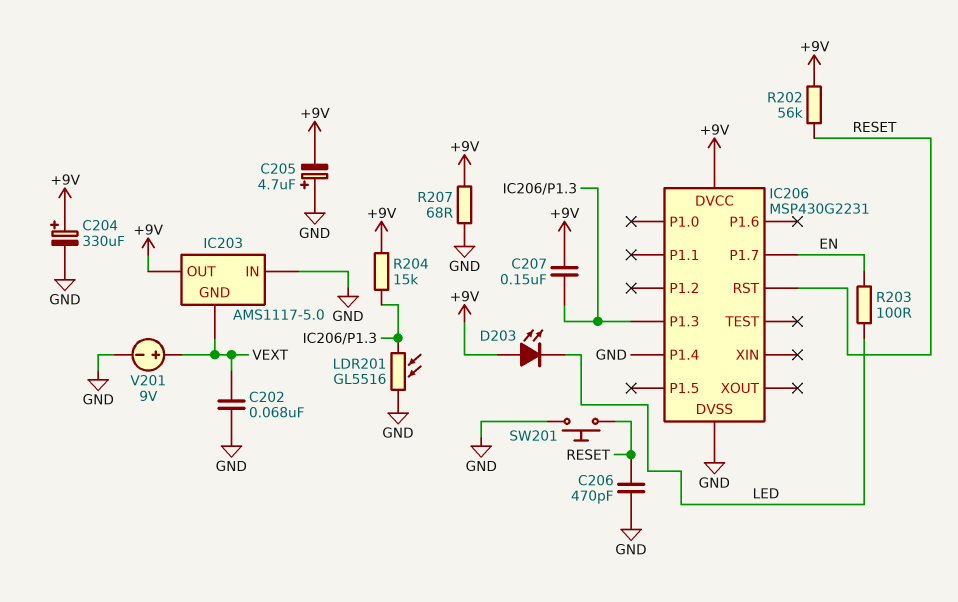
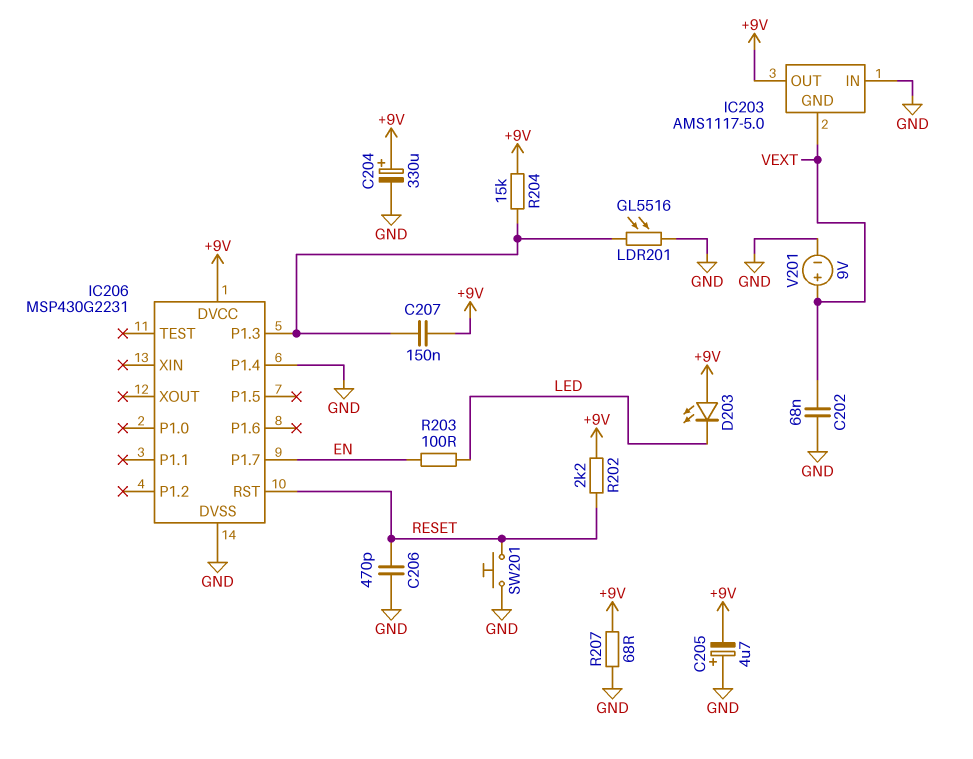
R202: 56k (+9V, RESET) -> 2.2k (+9V, RESET)

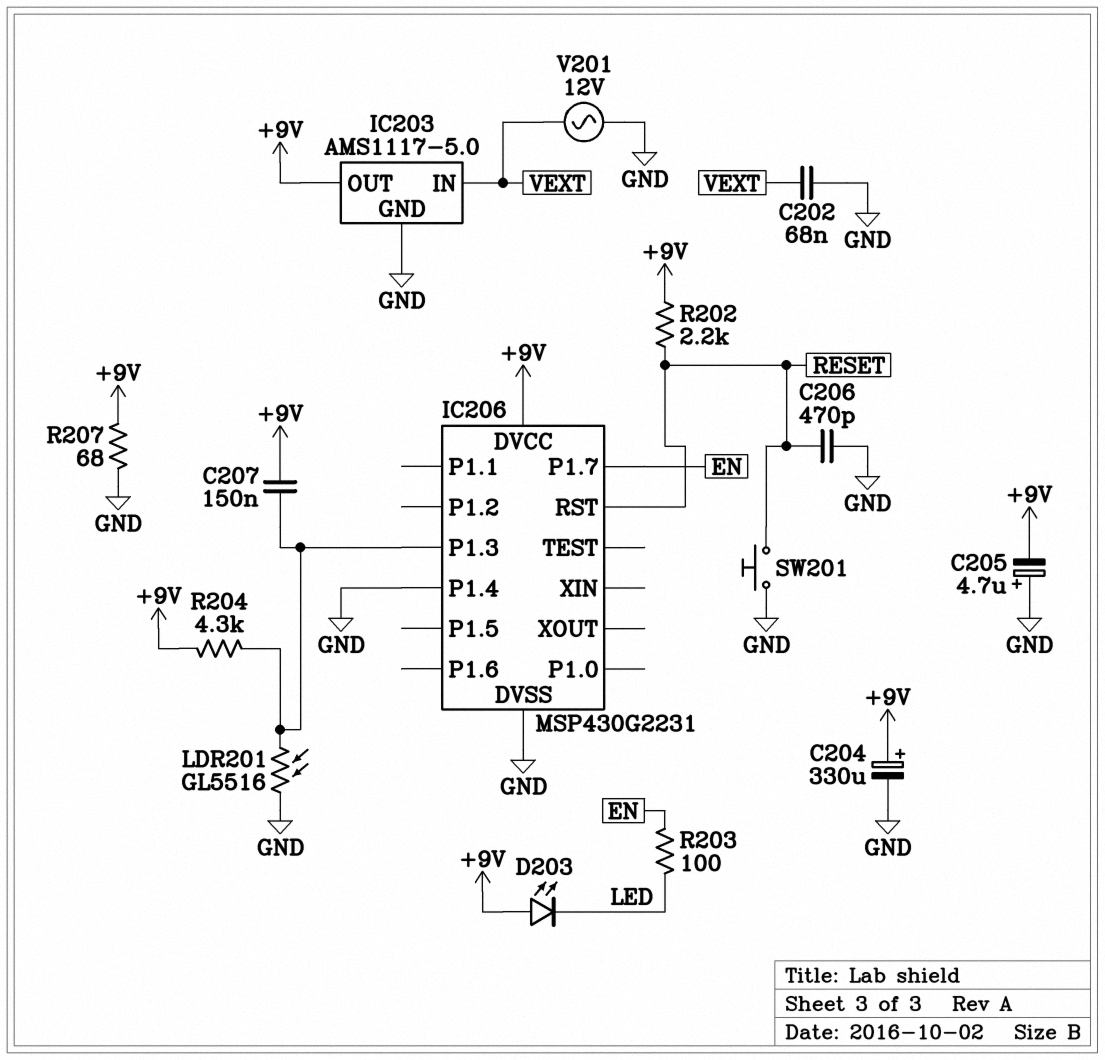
IC203 pin GND: VEXT -> GND
IC203 pin IN: GND -> VEXT
R204: 15k (+9V, IC206/P1.3) -> 4.3k (+9V, IC206/P1.3)
V201: 9V (plus VEXT, minus GND) -> AC 12V (GND, VEXT)

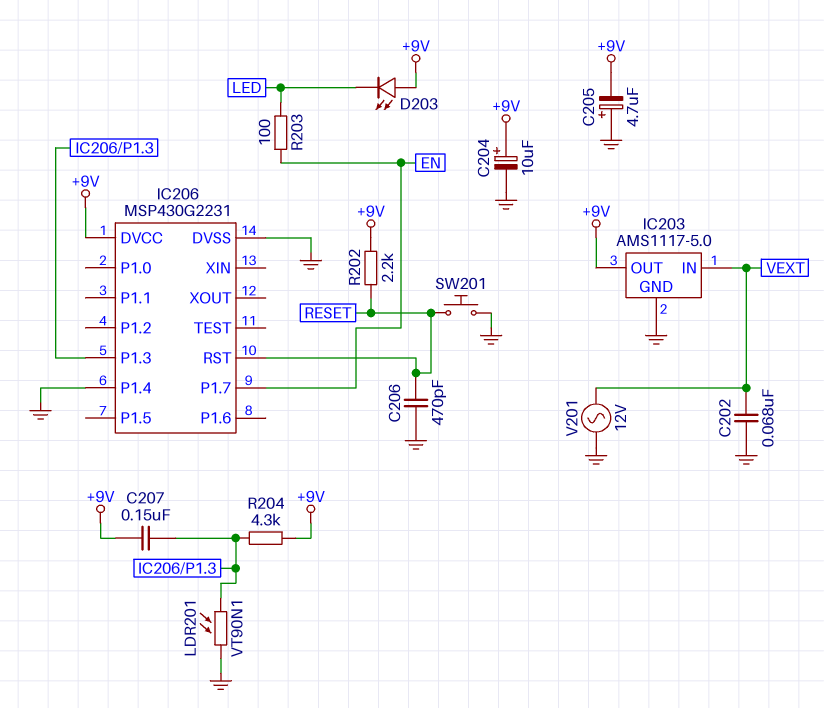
C204: 330uF (plus +9V, minus GND) -> 10uF (plus +9V, minus GND)
LDR201: GL5516 (GND, IC206/P1.3) -> VT90N1 (GND, IC206/P1.3)
R207: 68 (+9V, GND) -> none

